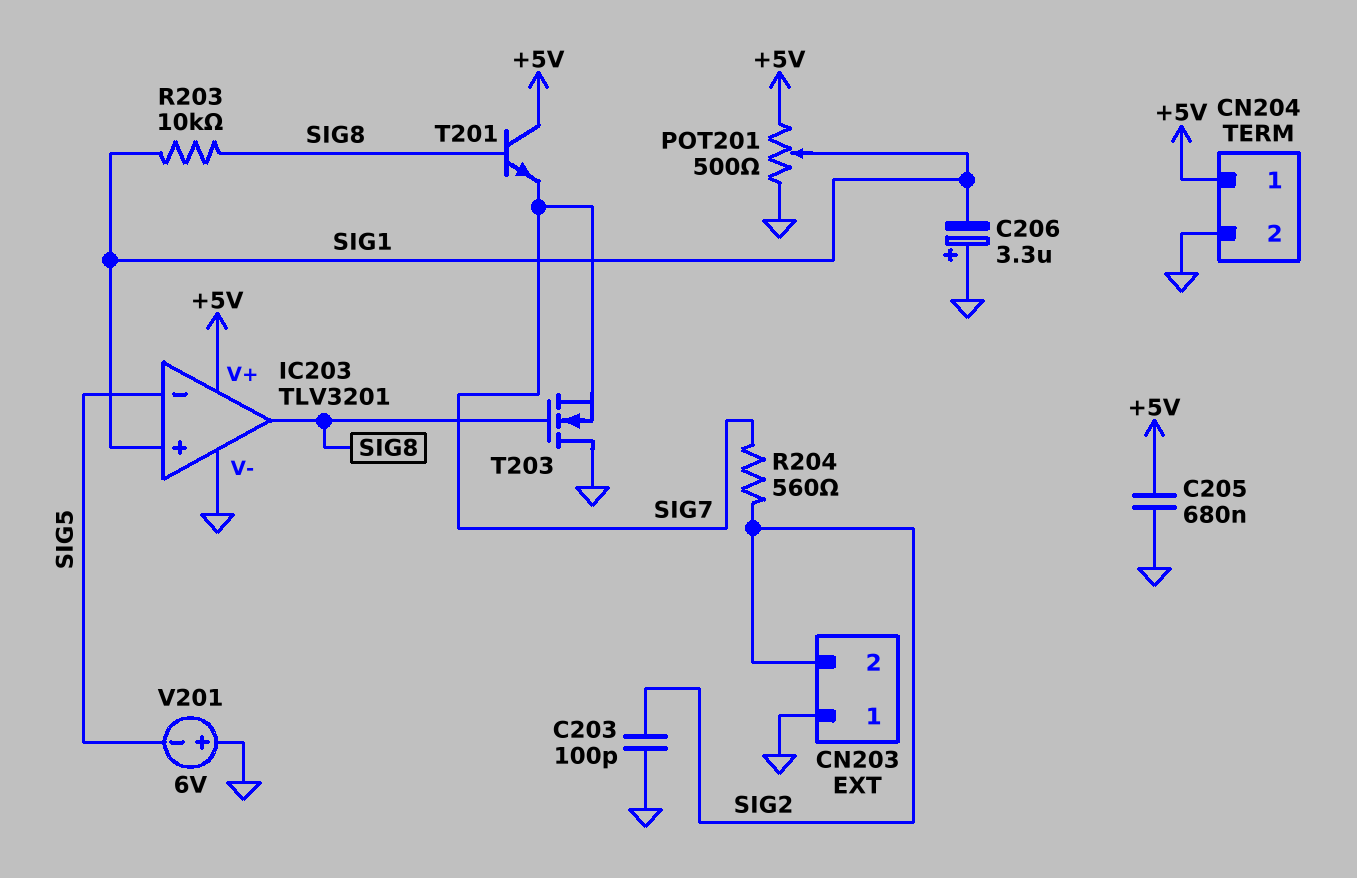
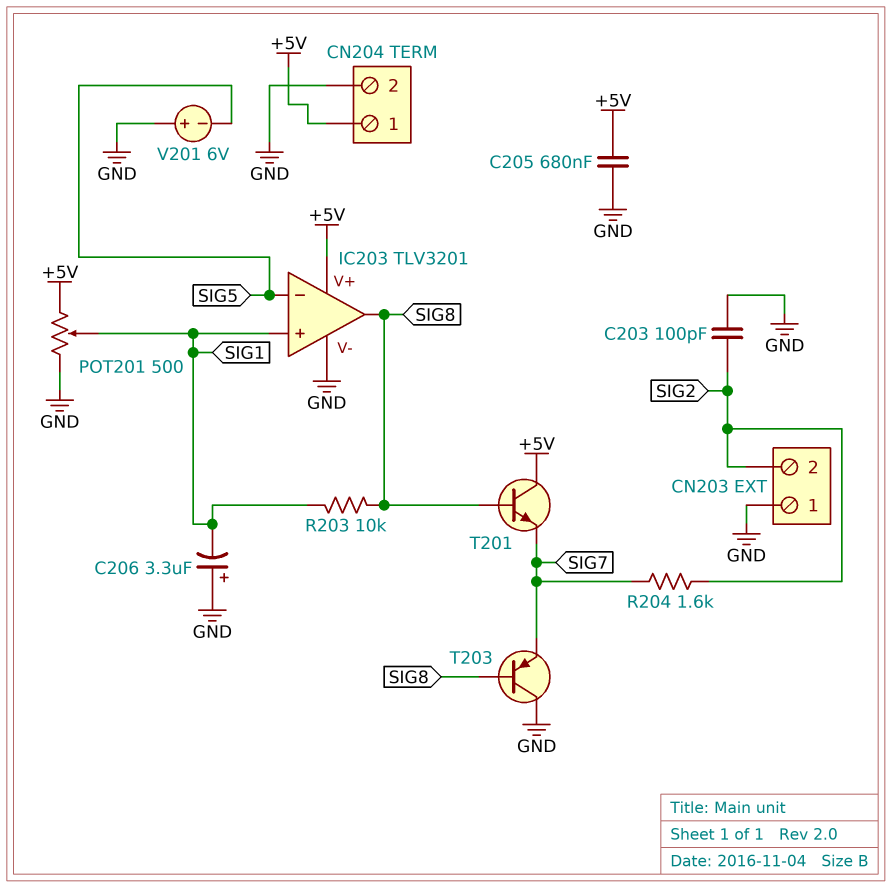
R204: 560 (SIG2, SIG7) -> 1.6k (SIG2, SIG7)
T203: NMOS (G SIG8, D GND, S SIG7) -> PNP (B SIG8, C GND, E SIG7)

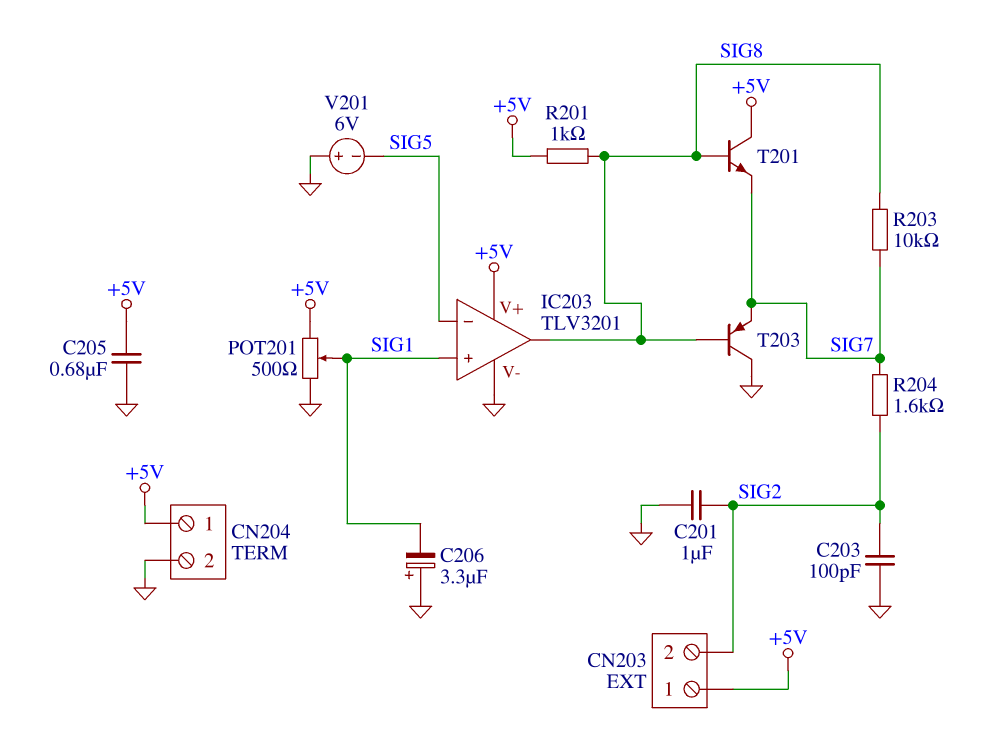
C201: none -> 1uF (GND, SIG2)
CN203 pin 1: GND -> +5V
R201: none -> 1k (+5V, SIG8)
R203: 10k (SIG1, SIG8) -> 10k (SIG7, SIG8)

